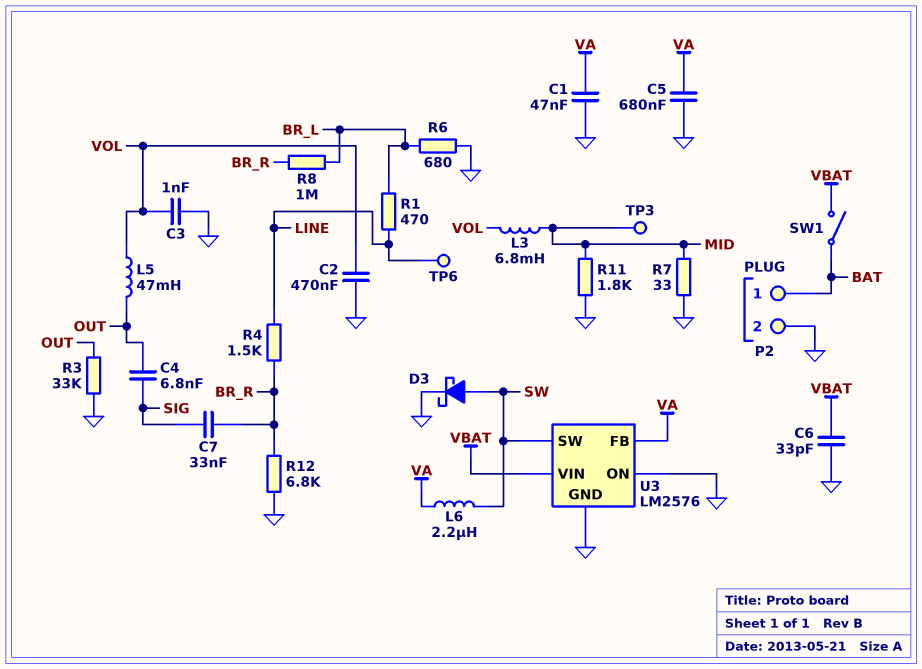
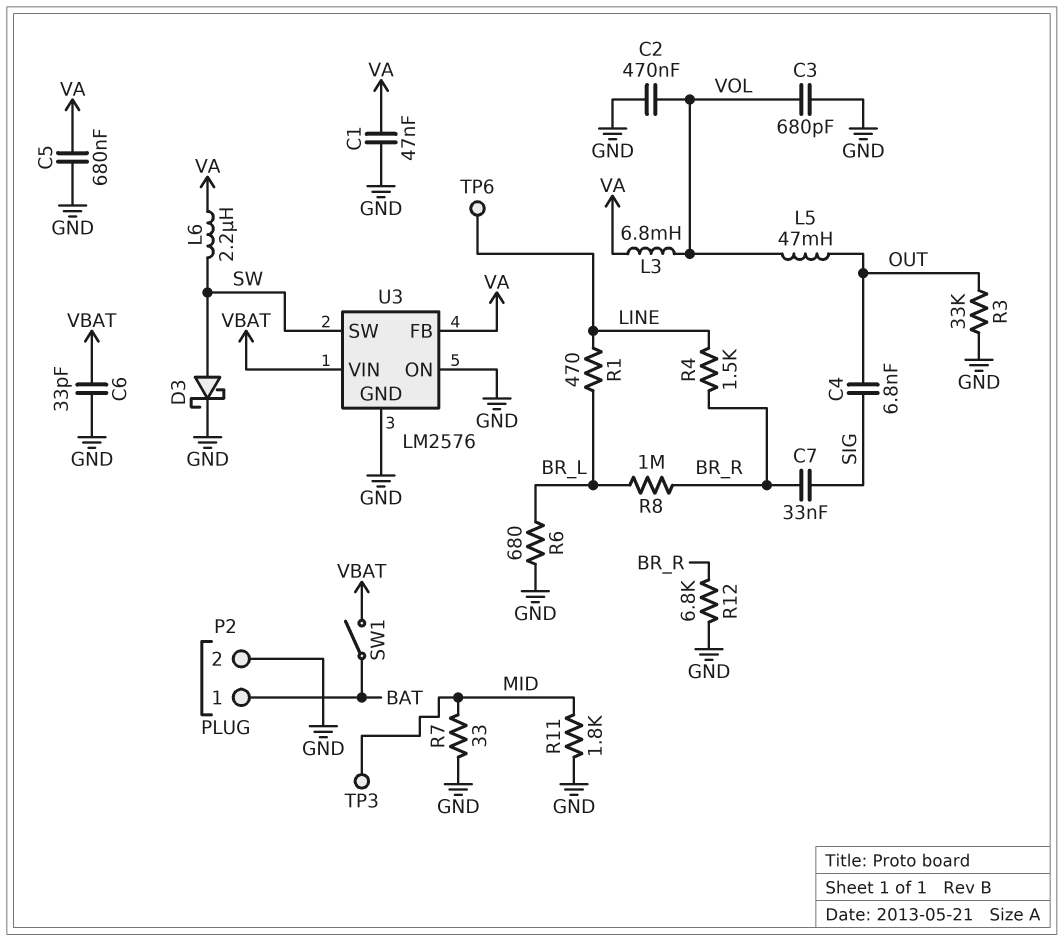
C3: 1nF (GND, VOL) -> 680pF (GND, VOL)
L3: 6.8mH (MID, VOL) -> 6.8mH (VA, VOL)

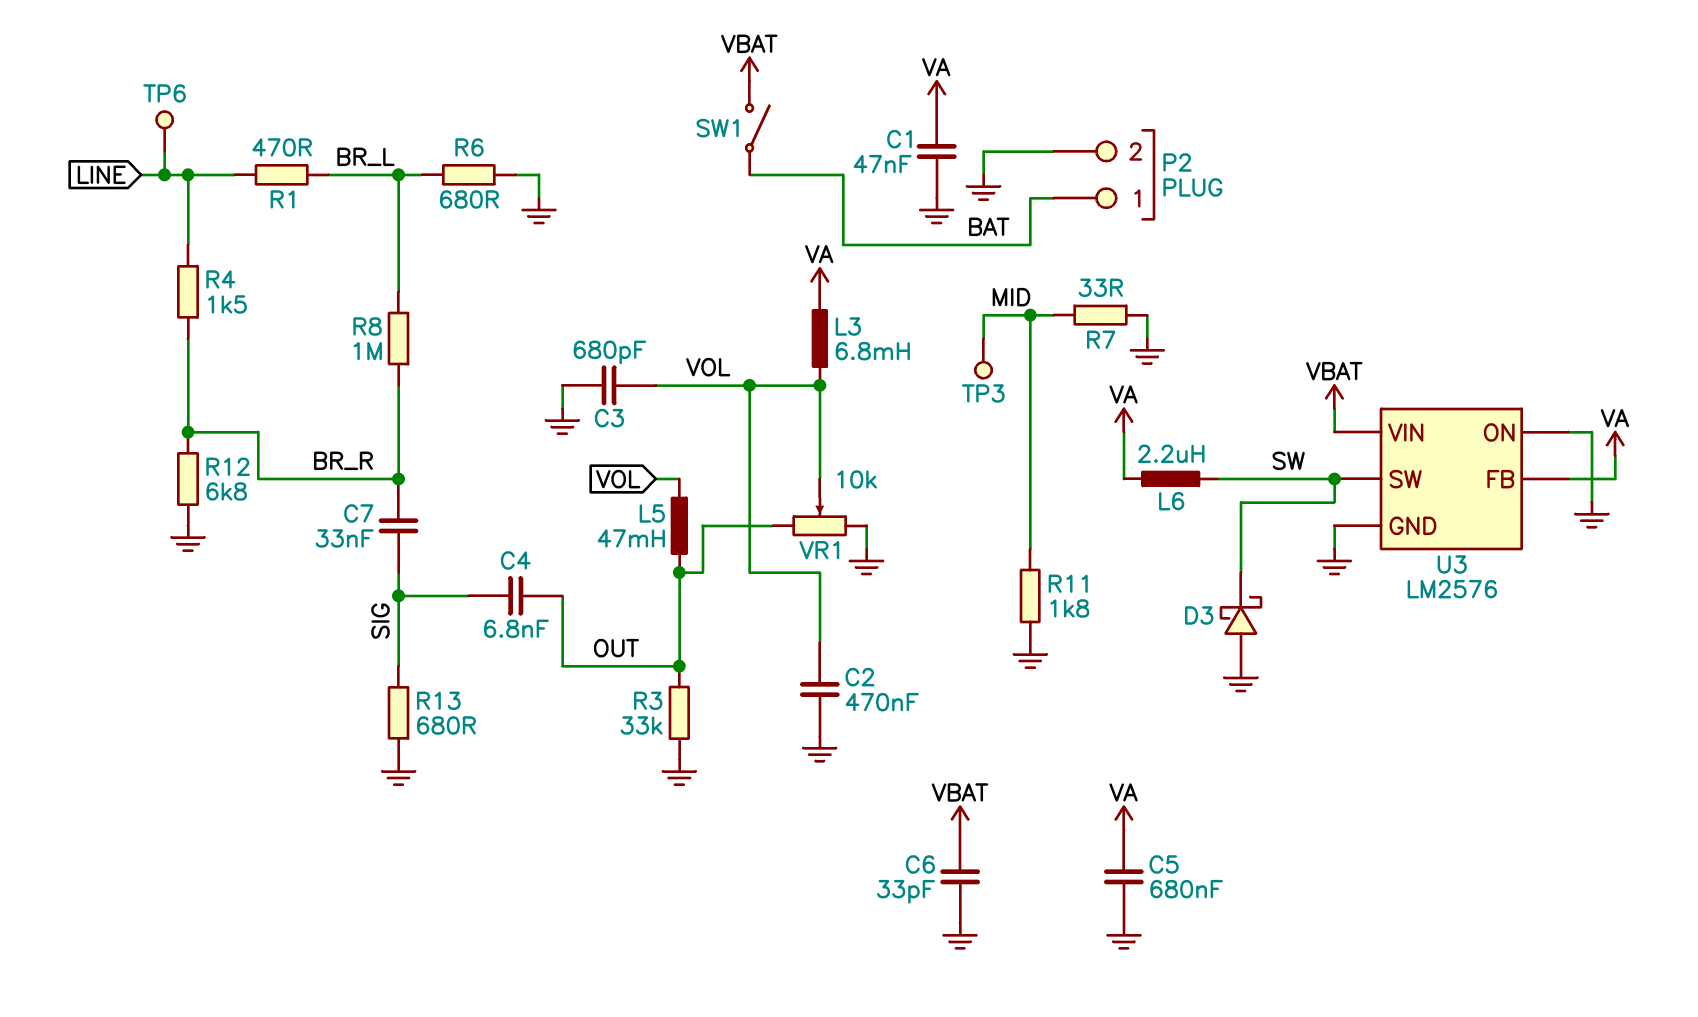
D3: schottky (A SW, K GND) -> schottky (A GND, K SW)
R13: none -> 680 (GND, SIG)
VR1: none -> 10k (GND, OUT, wiper VOL)

